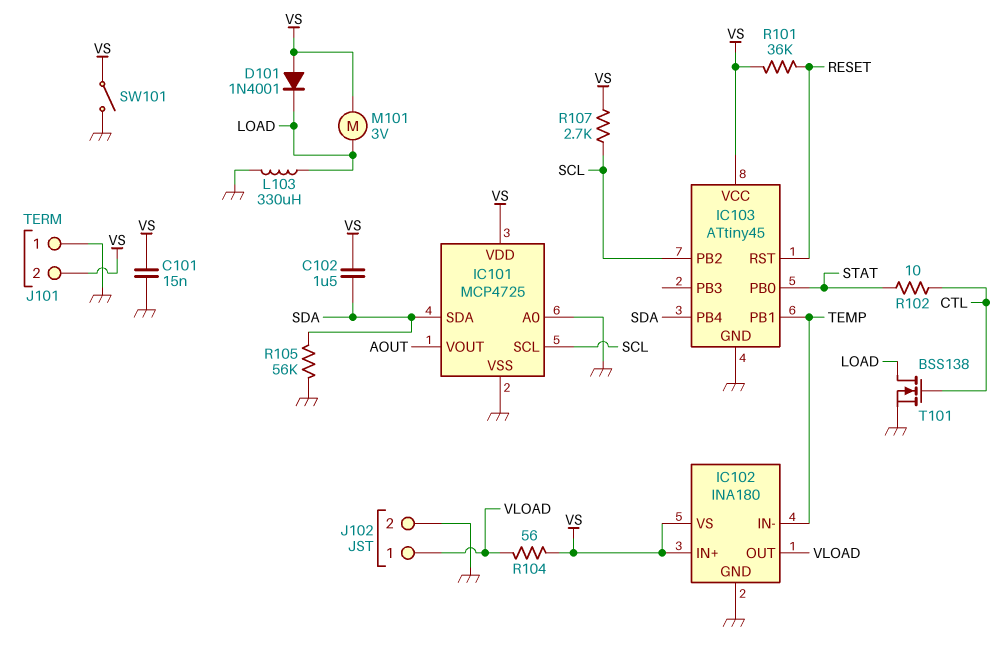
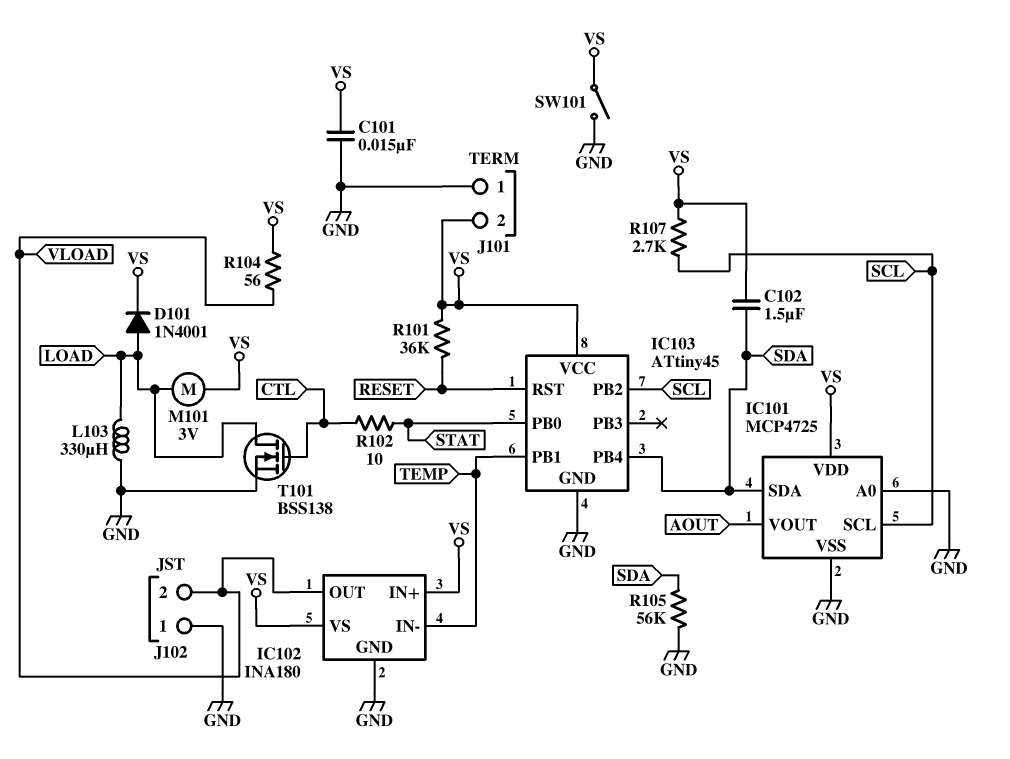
D101: diode 1N4001 (A VS, K LOAD) -> diode 1N4001 (A LOAD, K VS)
J102 pin 1: VLOAD -> GND
J102 pin 2: GND -> VLOAD

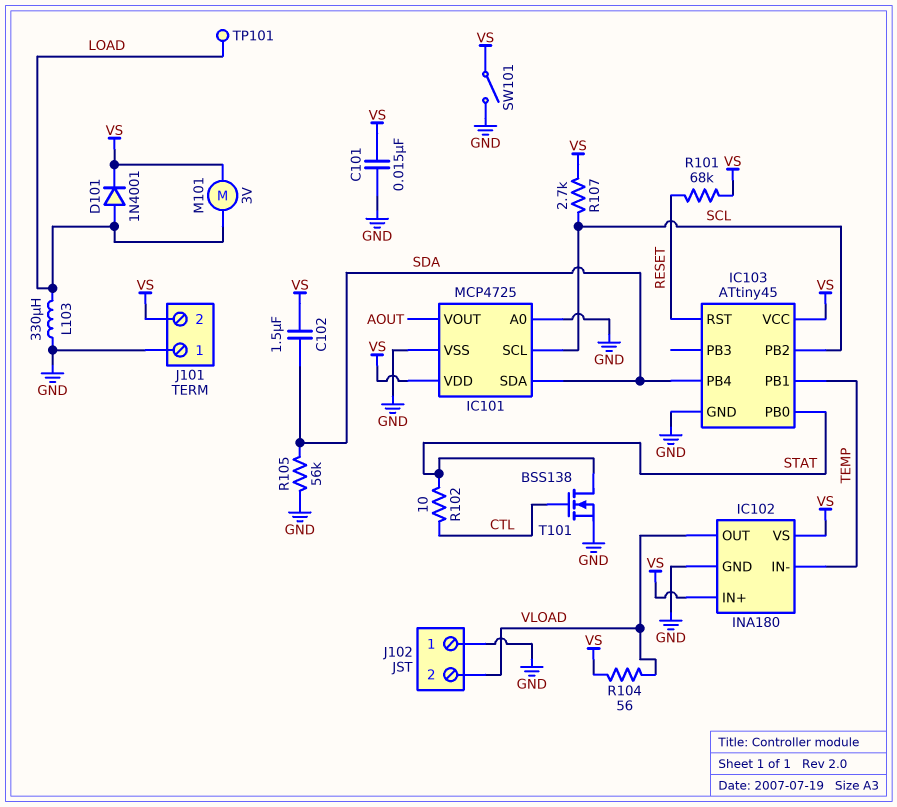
R101: 36k (RESET, VS) -> 68k (RESET, VS)
T101: NMOS BSS138 (G CTL, D LOAD, S GND) -> NMOS BSS138 (G CTL, D STAT, S GND)
TP101: none -> test point (LOAD)

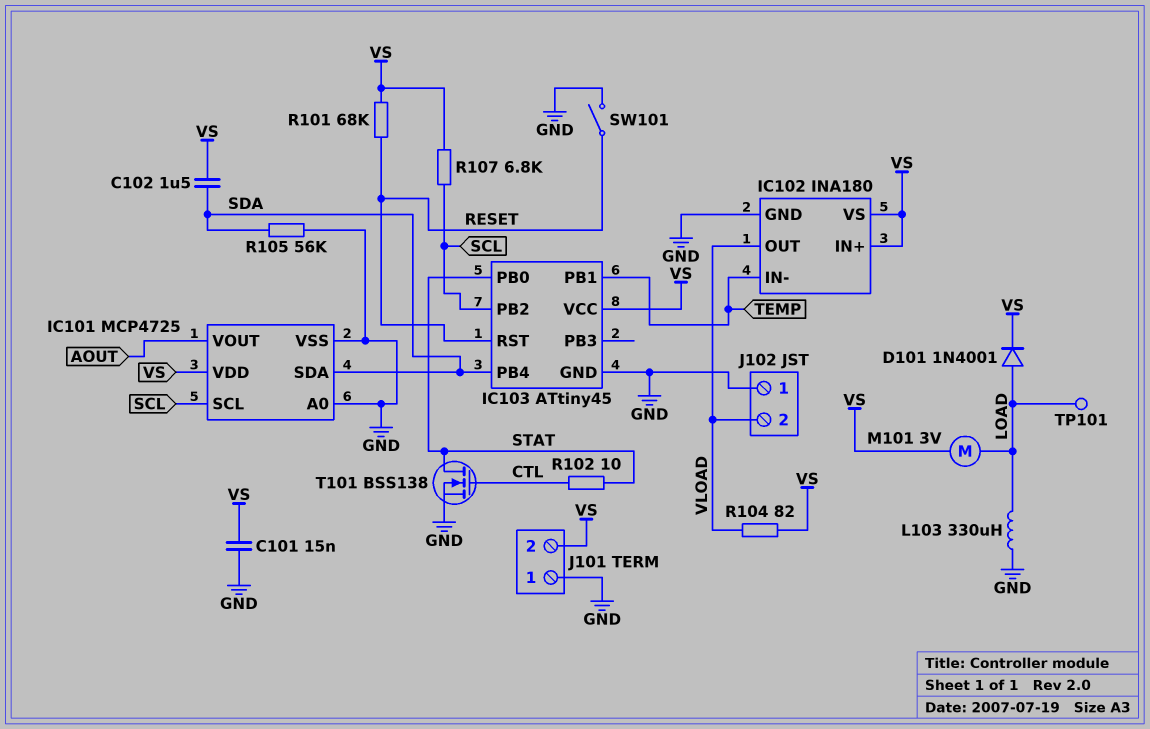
R104: 56 (VLOAD, VS) -> 82 (VLOAD, VS)
R107: 2.7k (SCL, VS) -> 6.8k (SCL, VS)
SW101: switch (GND, VS) -> switch (GND, RESET)

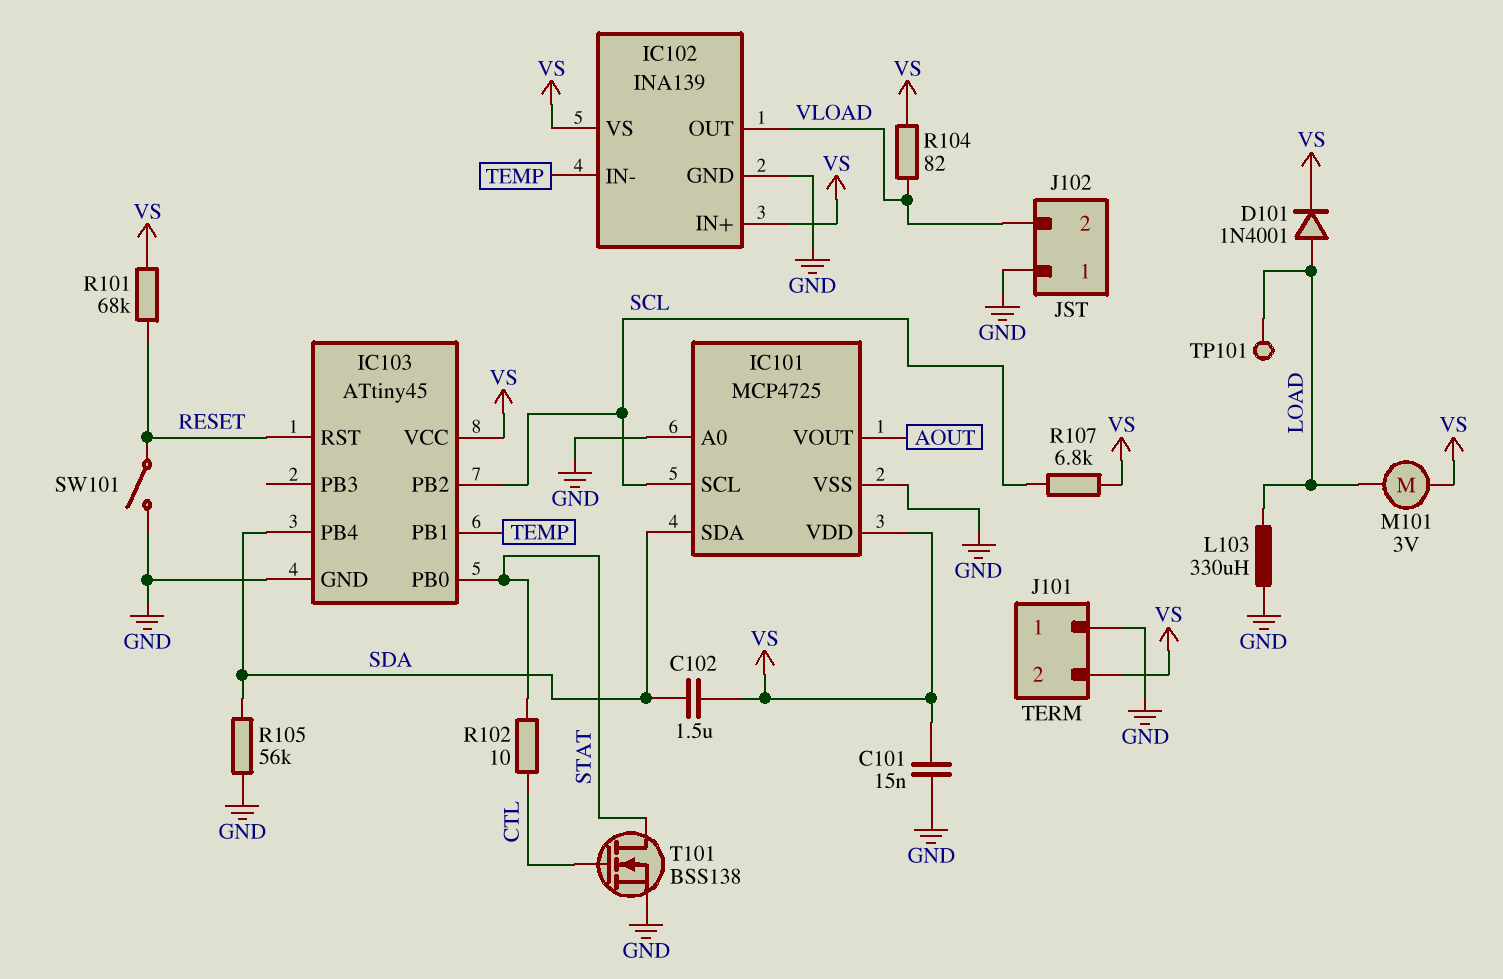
IC102: INA180 -> INA139

